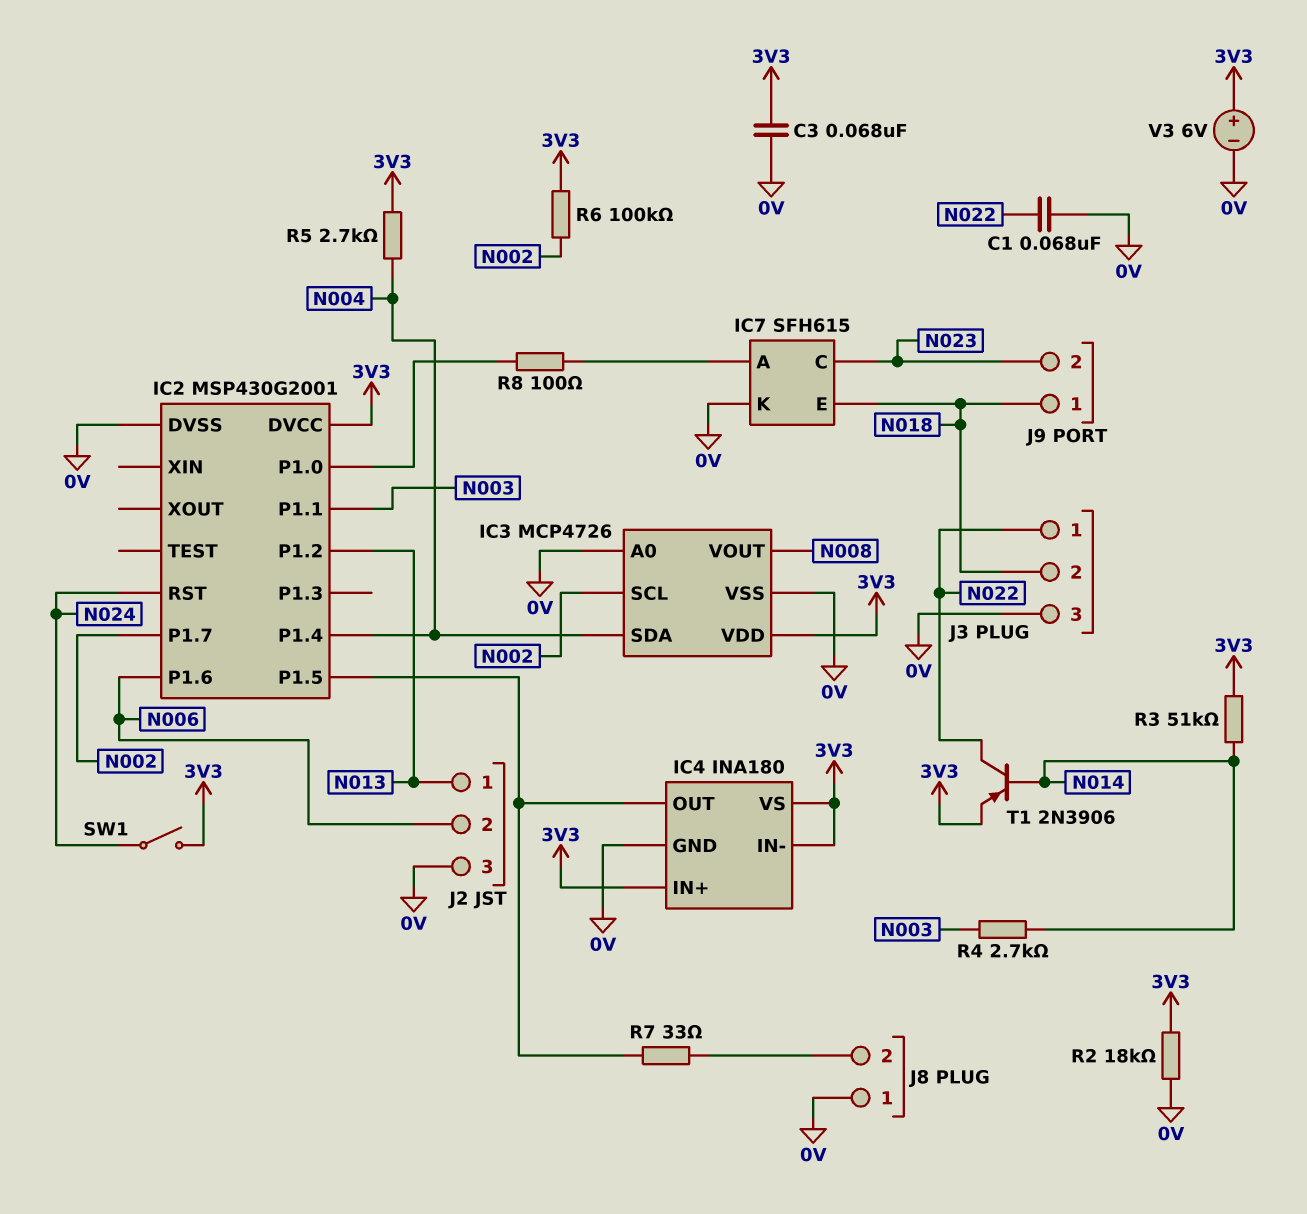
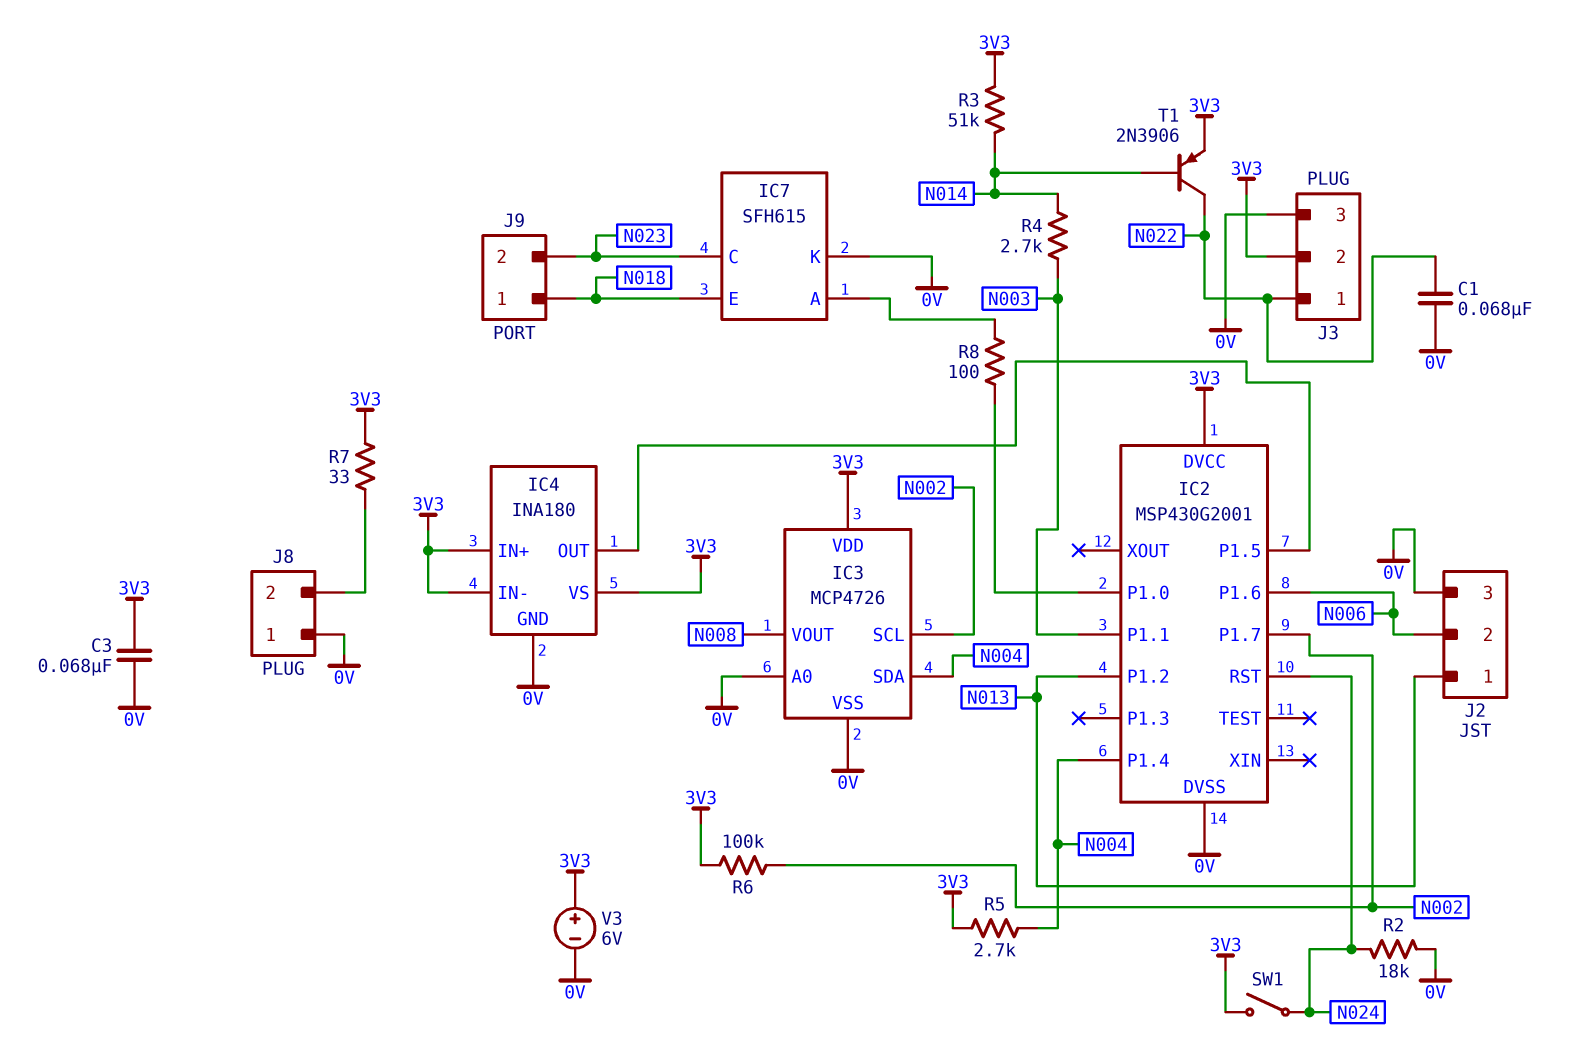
J3 pin 2: N018 -> 3V3
R2: 18k (0V, 3V3) -> 18k (0V, N024)
R7: 33 (IC2/P1.5, J8/2) -> 33 (3V3, J8/2)

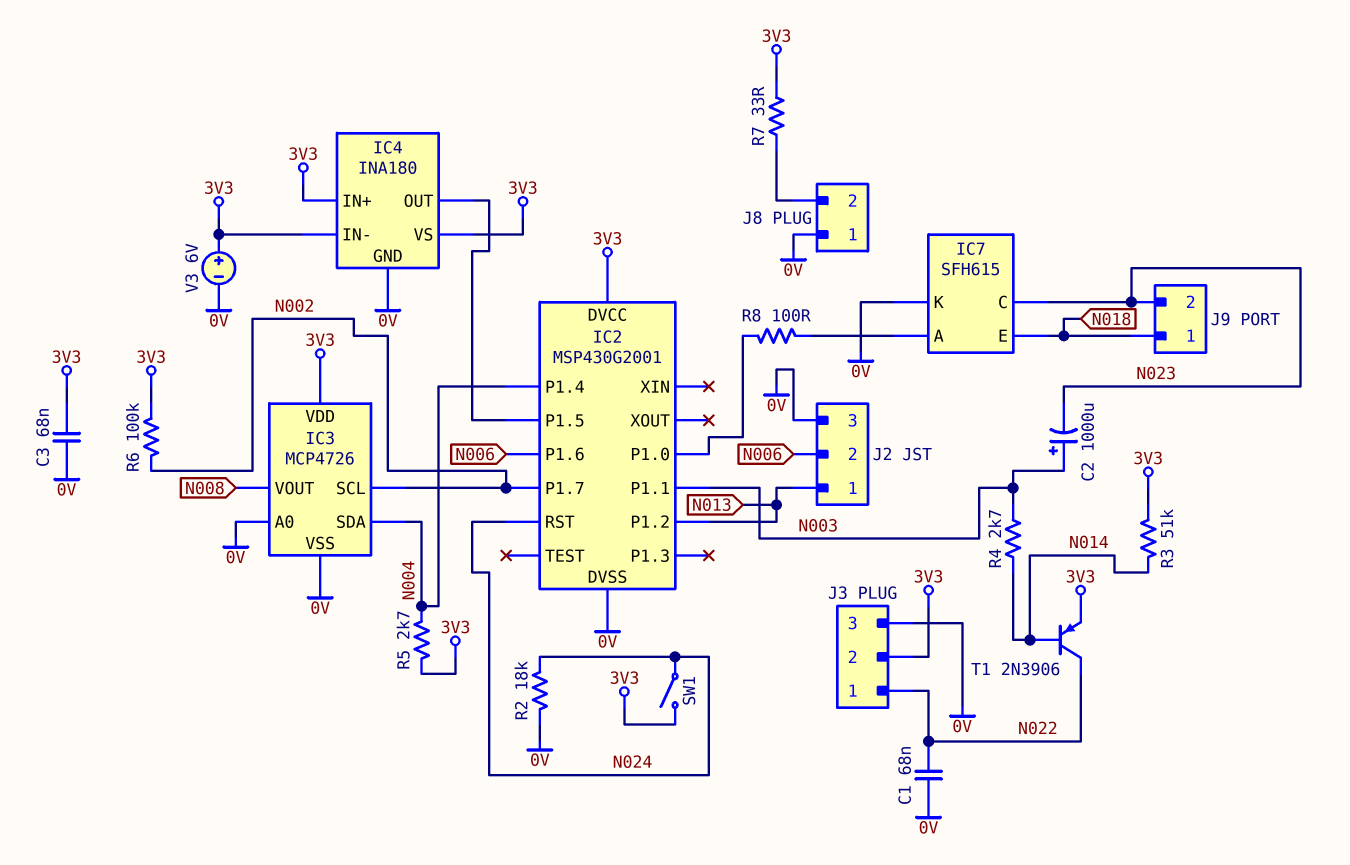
C2: none -> 1000uF (plus N003, minus N023)

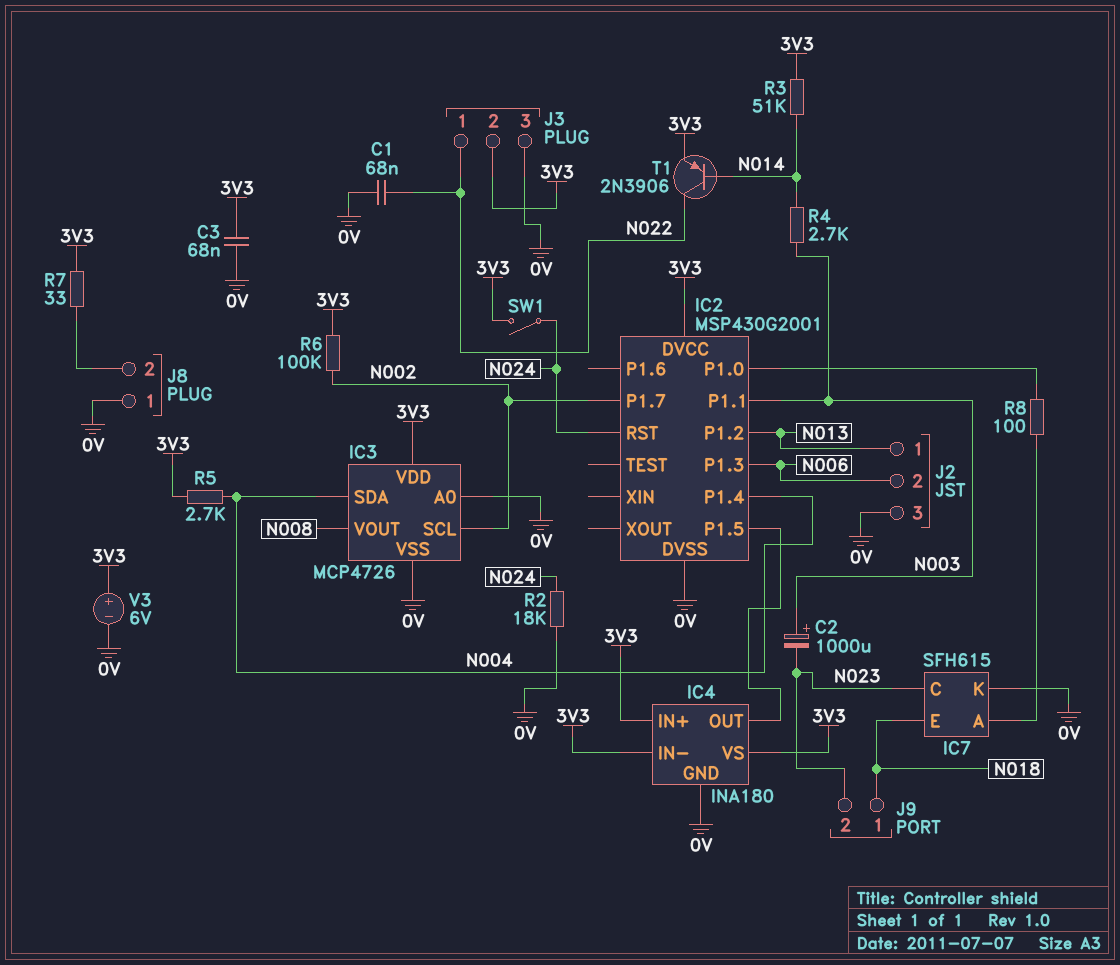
IC2 pin P1.3: none -> N006
IC2 pin P1.6: N006 -> none

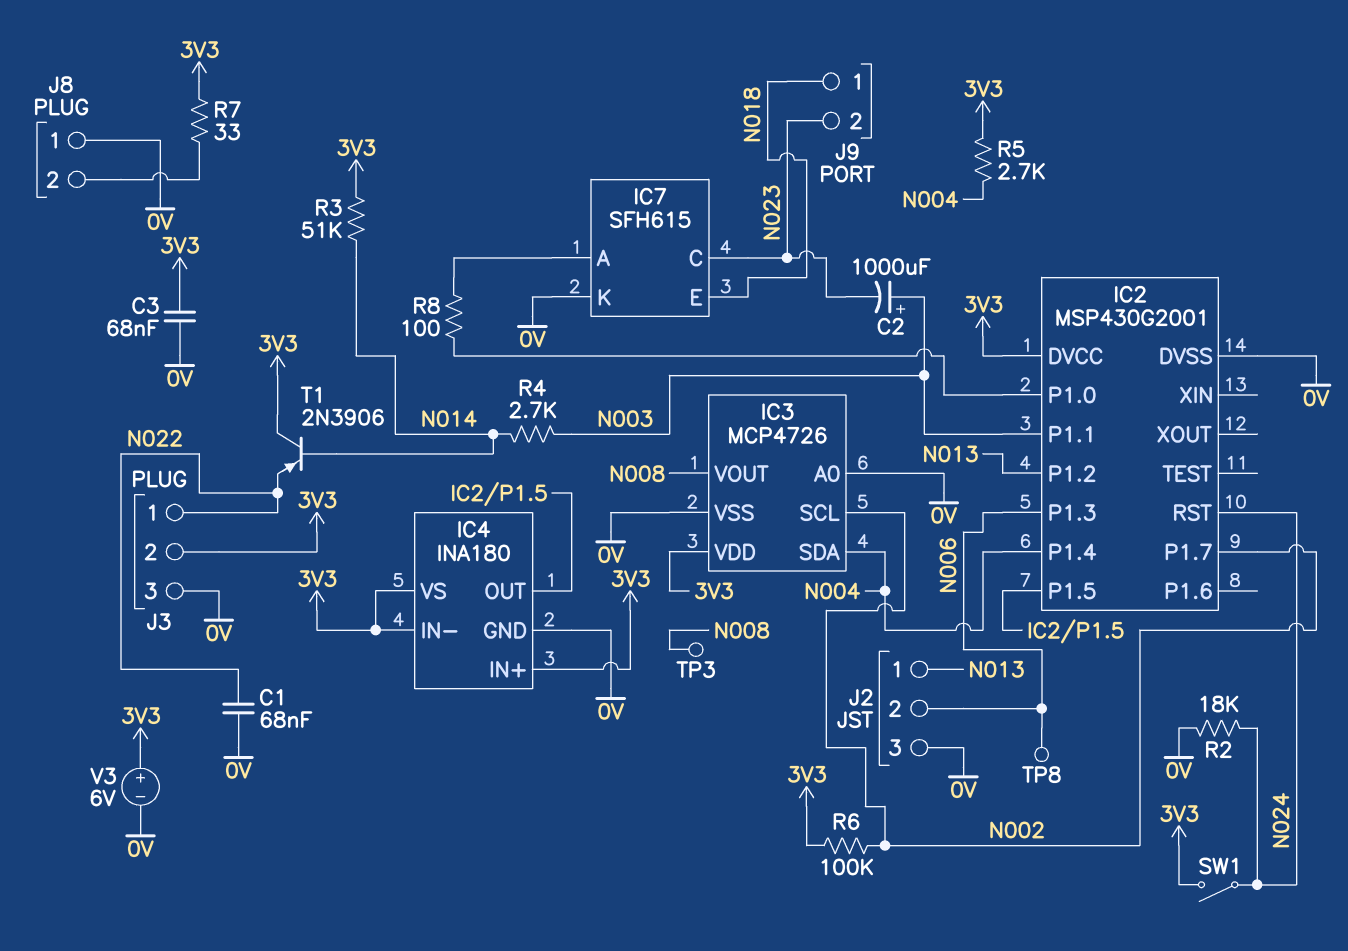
T1: PNP 2N3906 (B N014, C N022, E 3V3) -> PNP 2N3906 (B N014, C 3V3, E N022)
TP3: none -> test point (N008)
TP8: none -> test point (N006)

